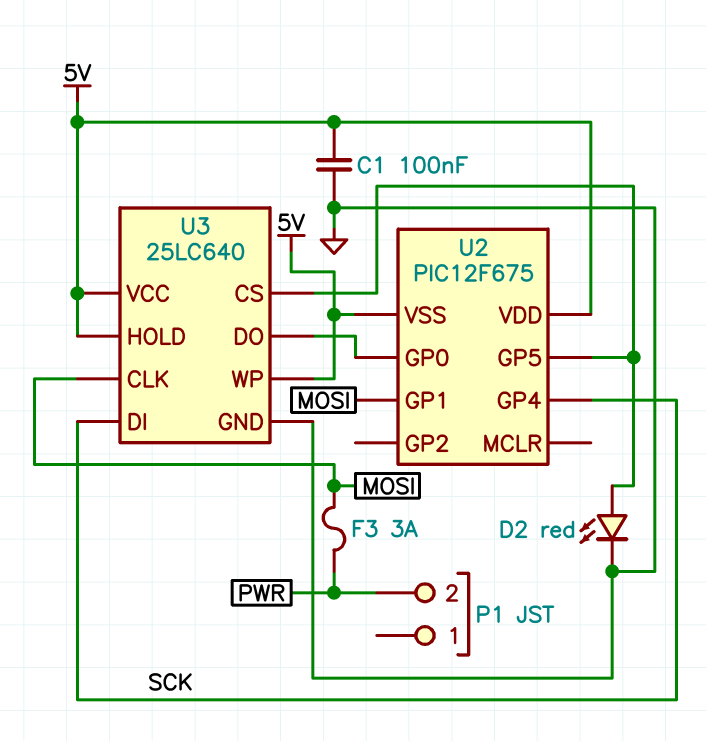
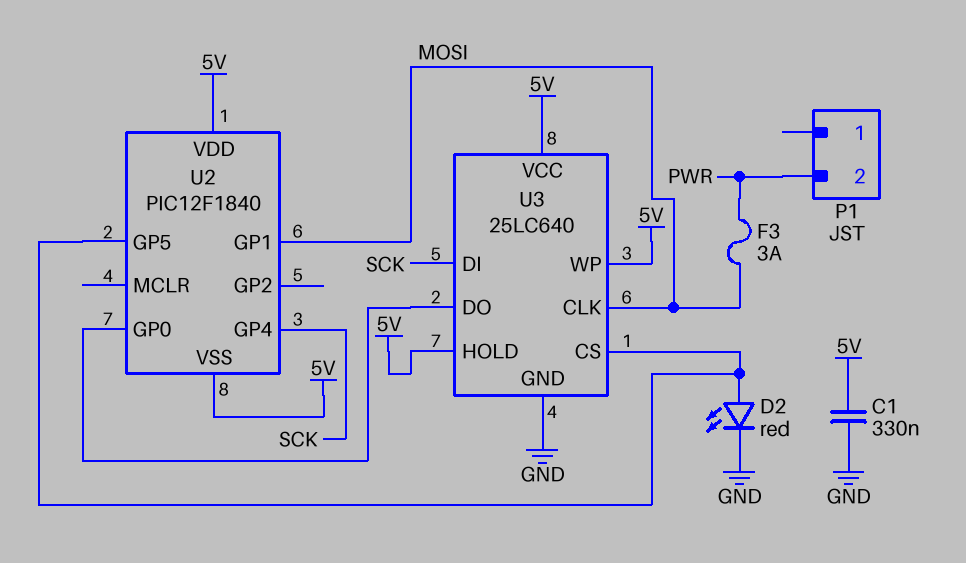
C1: 100nF (5V, GND) -> 330nF (5V, GND)
U2: PIC12F675 -> PIC12F1840

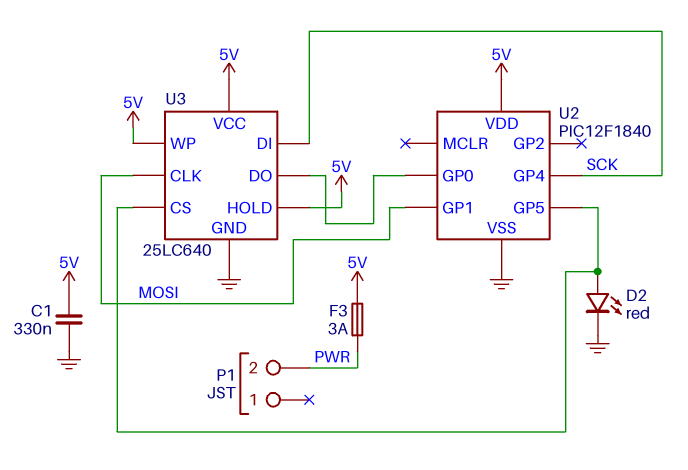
F3: 3A (MOSI, PWR) -> 3A (5V, PWR)
U2 pin VSS: 5V -> GND

